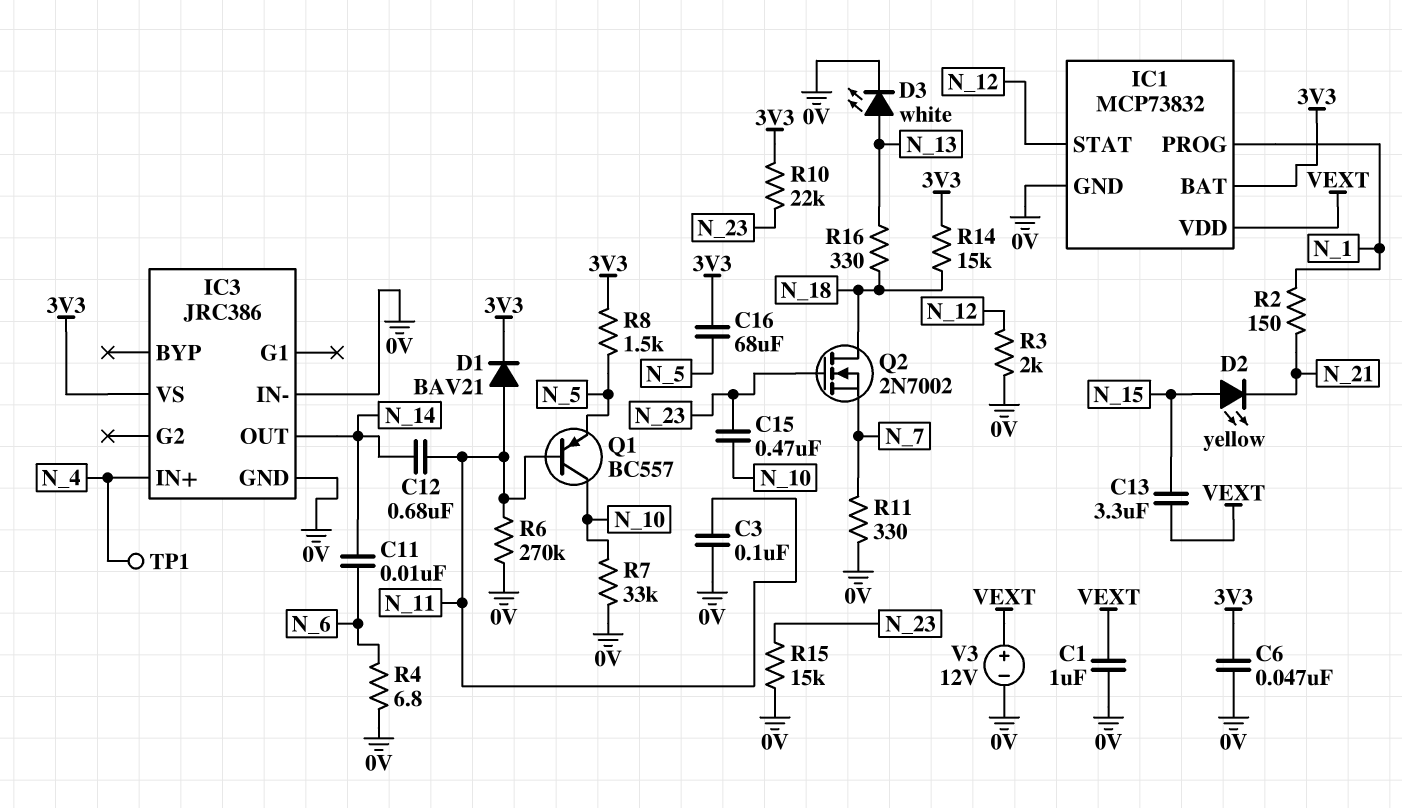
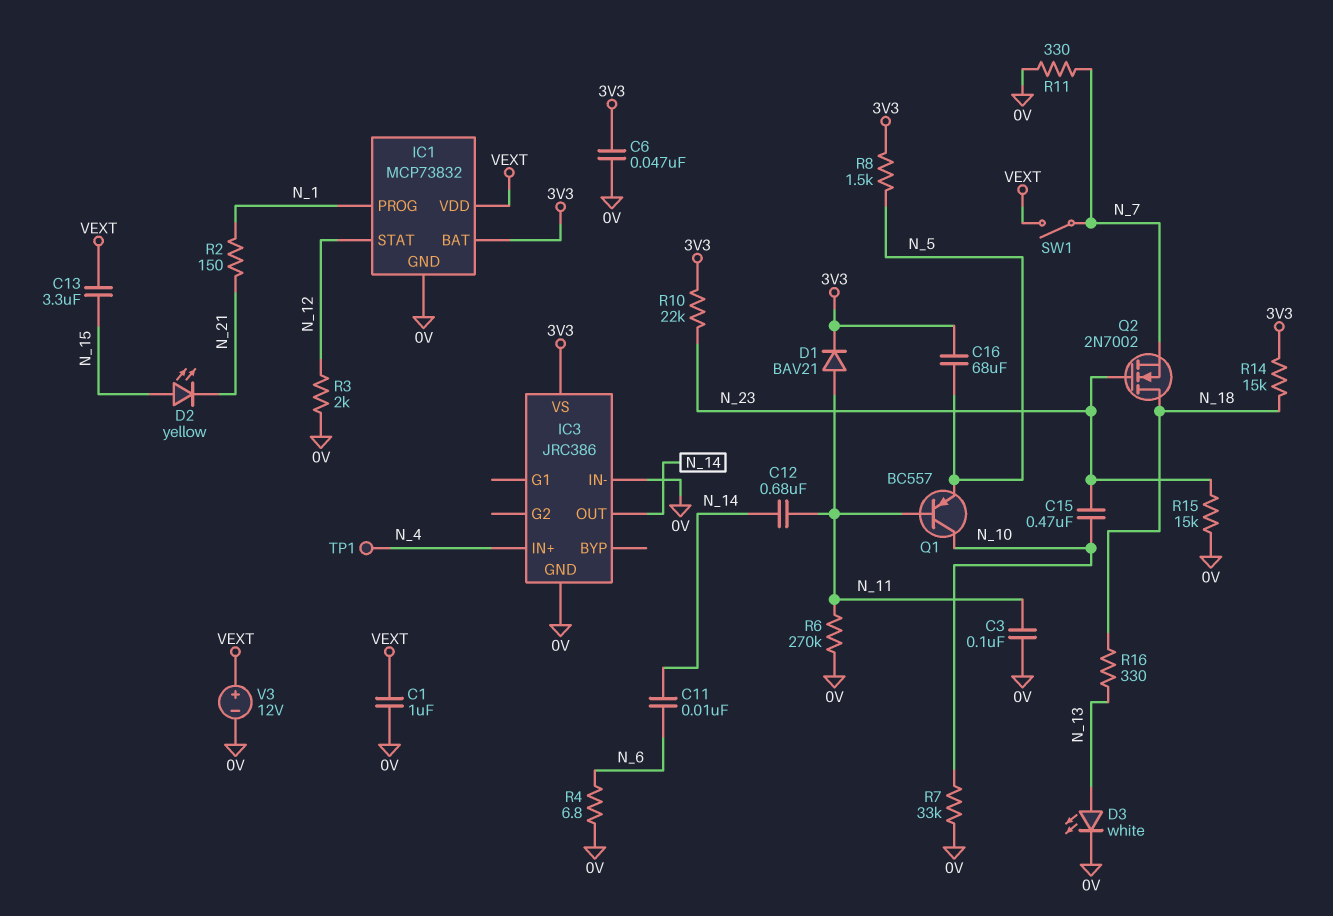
SW1: none -> switch (N_7, VEXT)

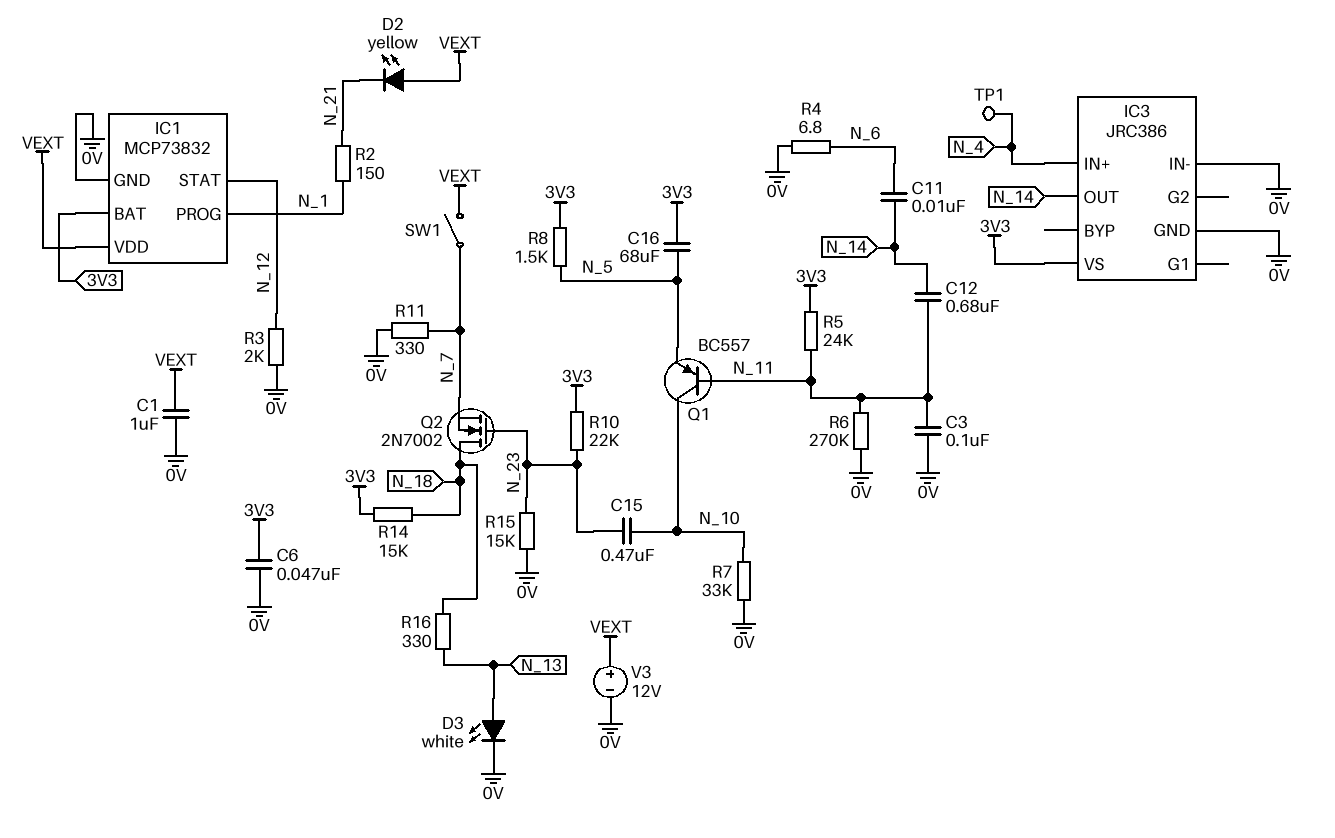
C13: 3.3uF (N_15, VEXT) -> none
D1: diode BAV21 (A N_11, K 3V3) -> none
D2: LED yellow (A N_15, K N_21) -> LED yellow (A VEXT, K N_21)
R5: none -> 24k (3V3, N_11)

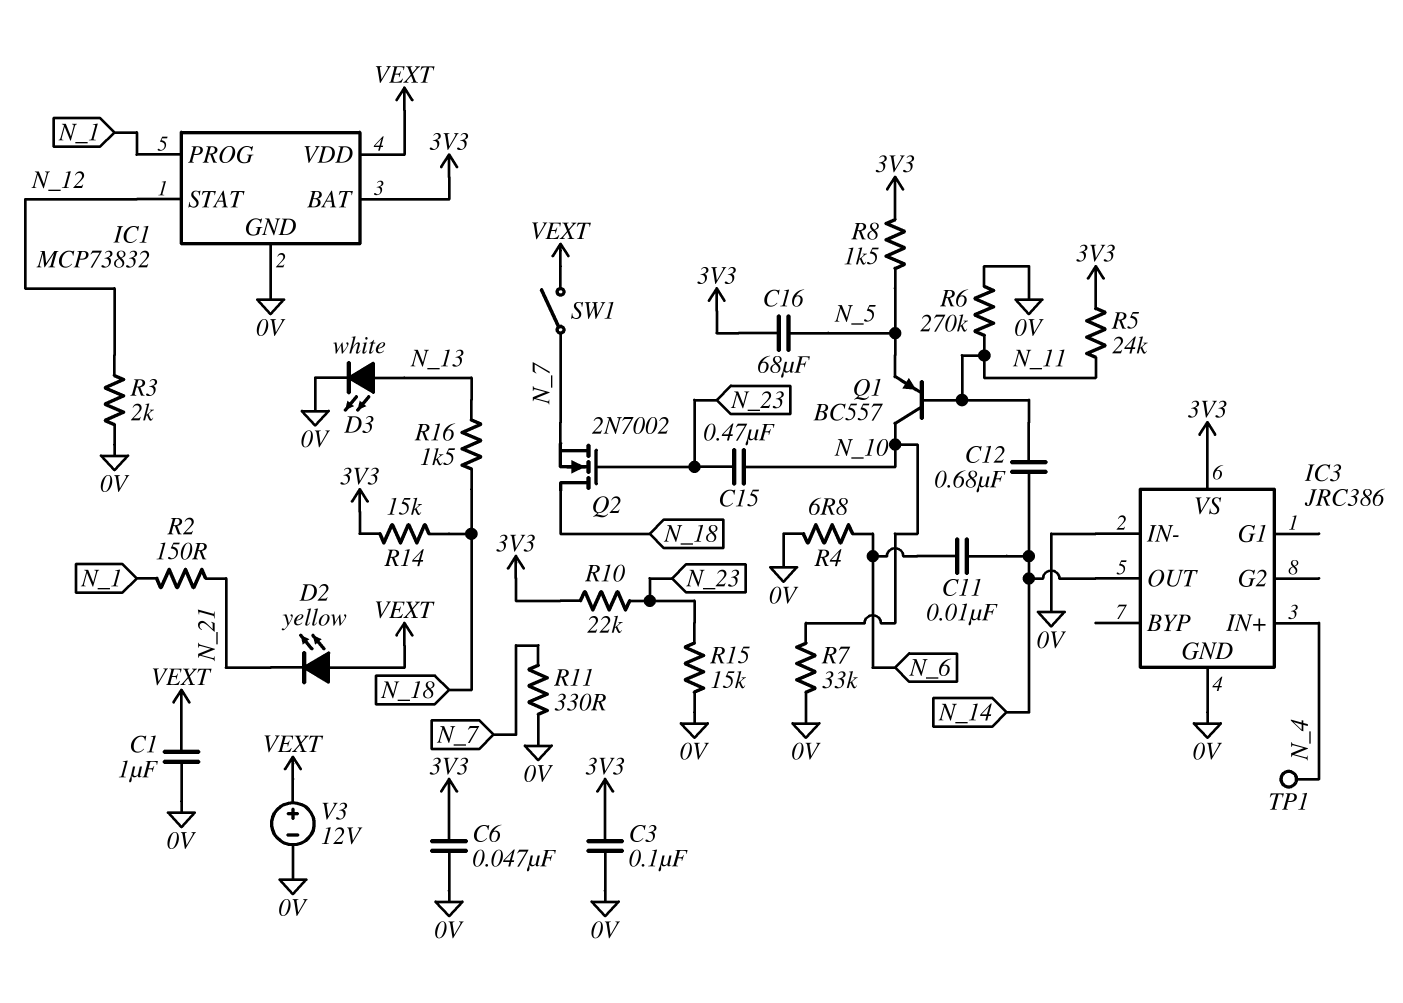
C3: 100nF (0V, N_11) -> 100nF (0V, 3V3)
R16: 330 (N_13, N_18) -> 1.5k (N_13, N_18)

